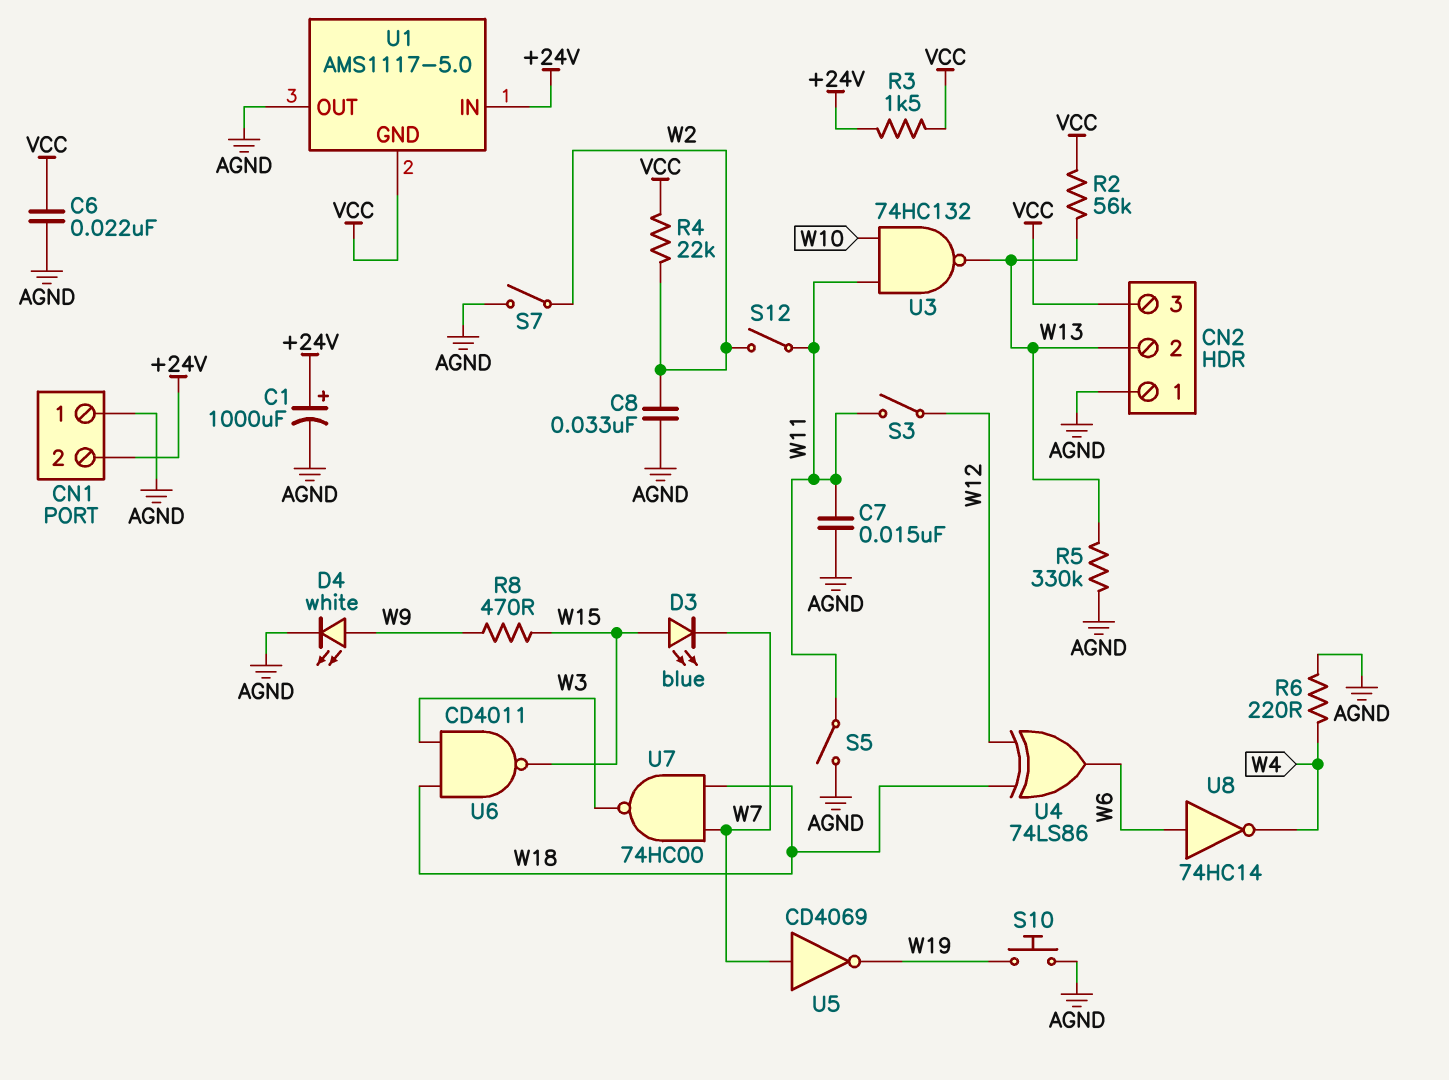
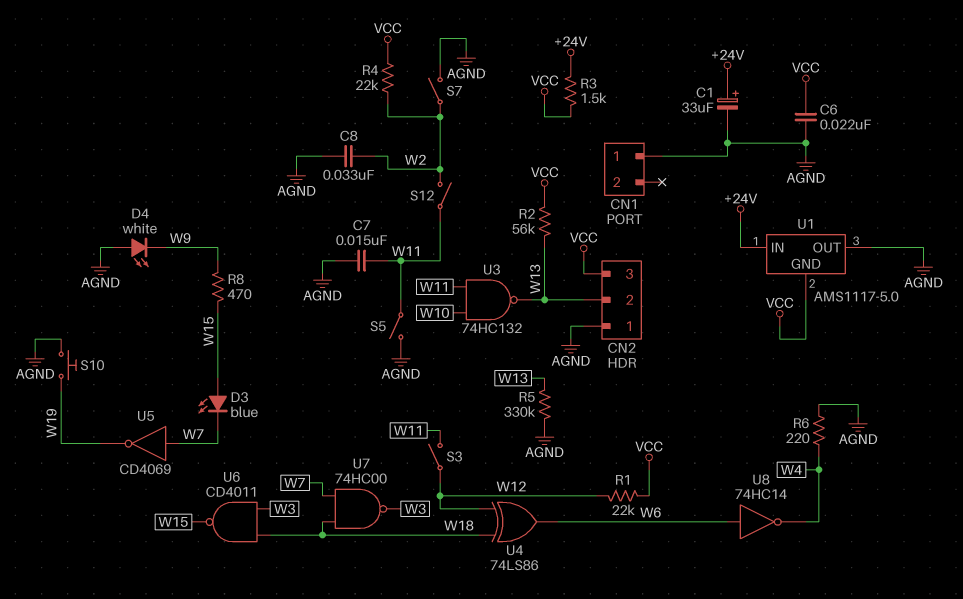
C1: 1000uF (plus +24V, minus AGND) -> 33uF (plus +24V, minus AGND)
CN1 pin 2: +24V -> none
D4: LED white (A W9, K AGND) -> LED white (A AGND, K W9)
R1: none -> 22k (VCC, W12)

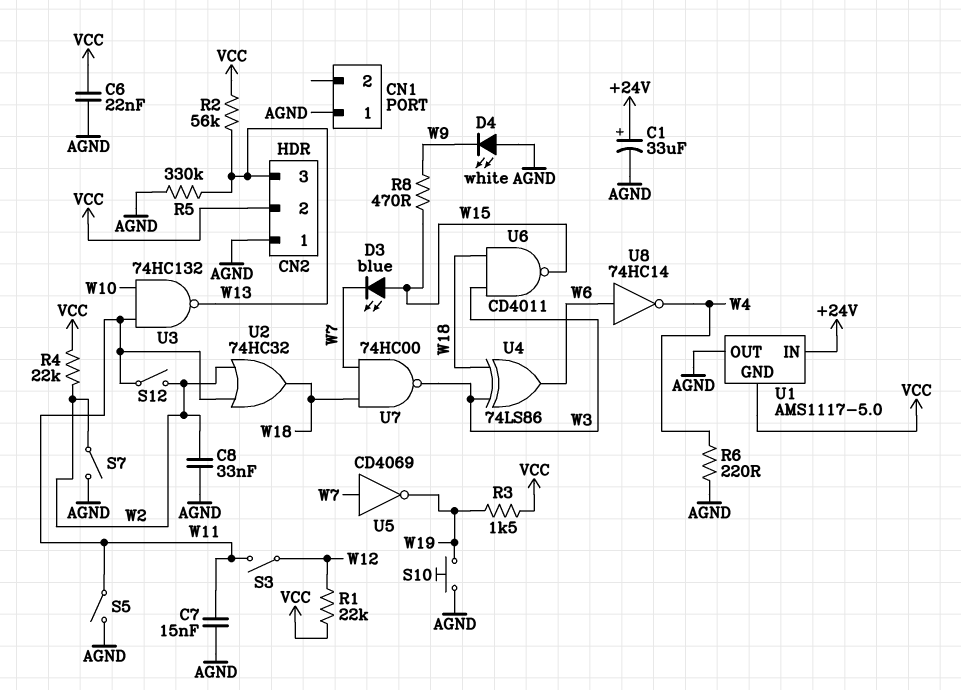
CN2 pin 2: W13 -> VCC
CN2 pin 3: VCC -> W13
R3: 1.5k (+24V, VCC) -> 1.5k (VCC, W19)
U2: none -> OR 74HC32 (in W2, in W11, out W18)
U4: XOR 74LS86 (in W12, in W18, out W6) -> XOR 74LS86 (in W3, in W18, out W6)

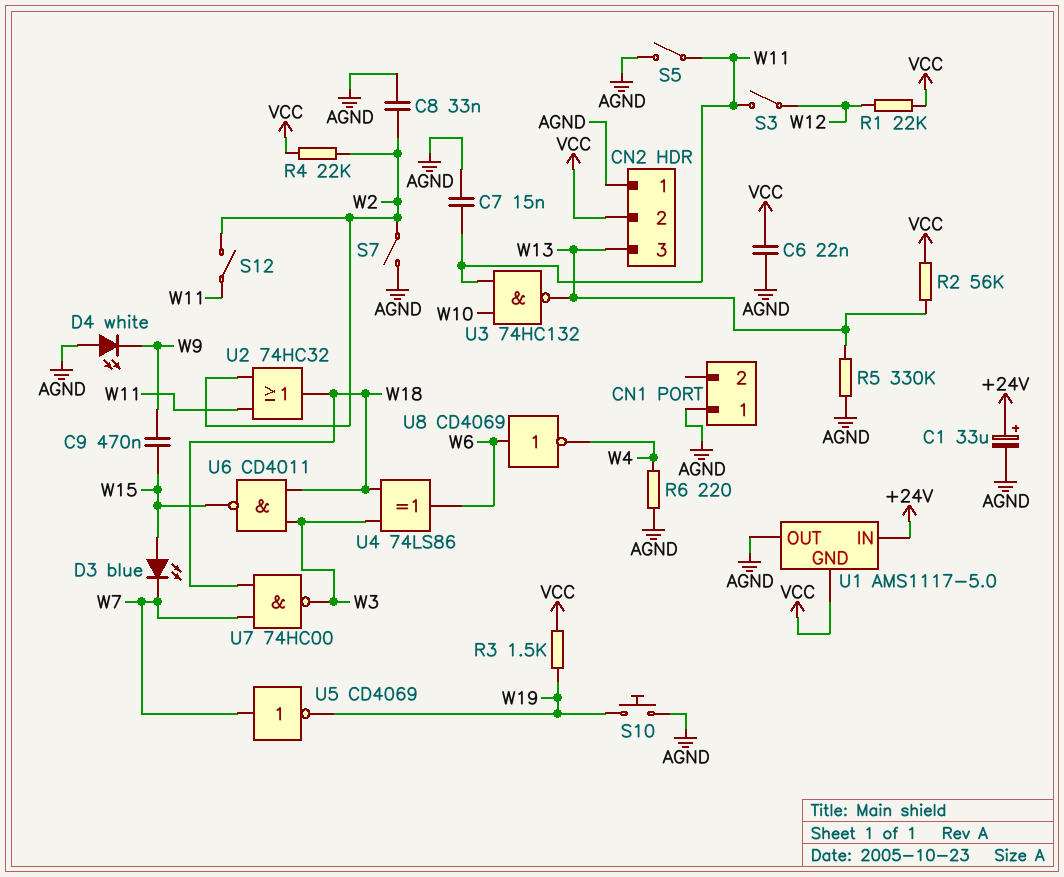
C9: none -> 470nF (W9, W15)
R8: 470 (W9, W15) -> none
U8: NOT 74HC14 (in W6, out W4) -> NOT CD4069 (in W6, out W4)

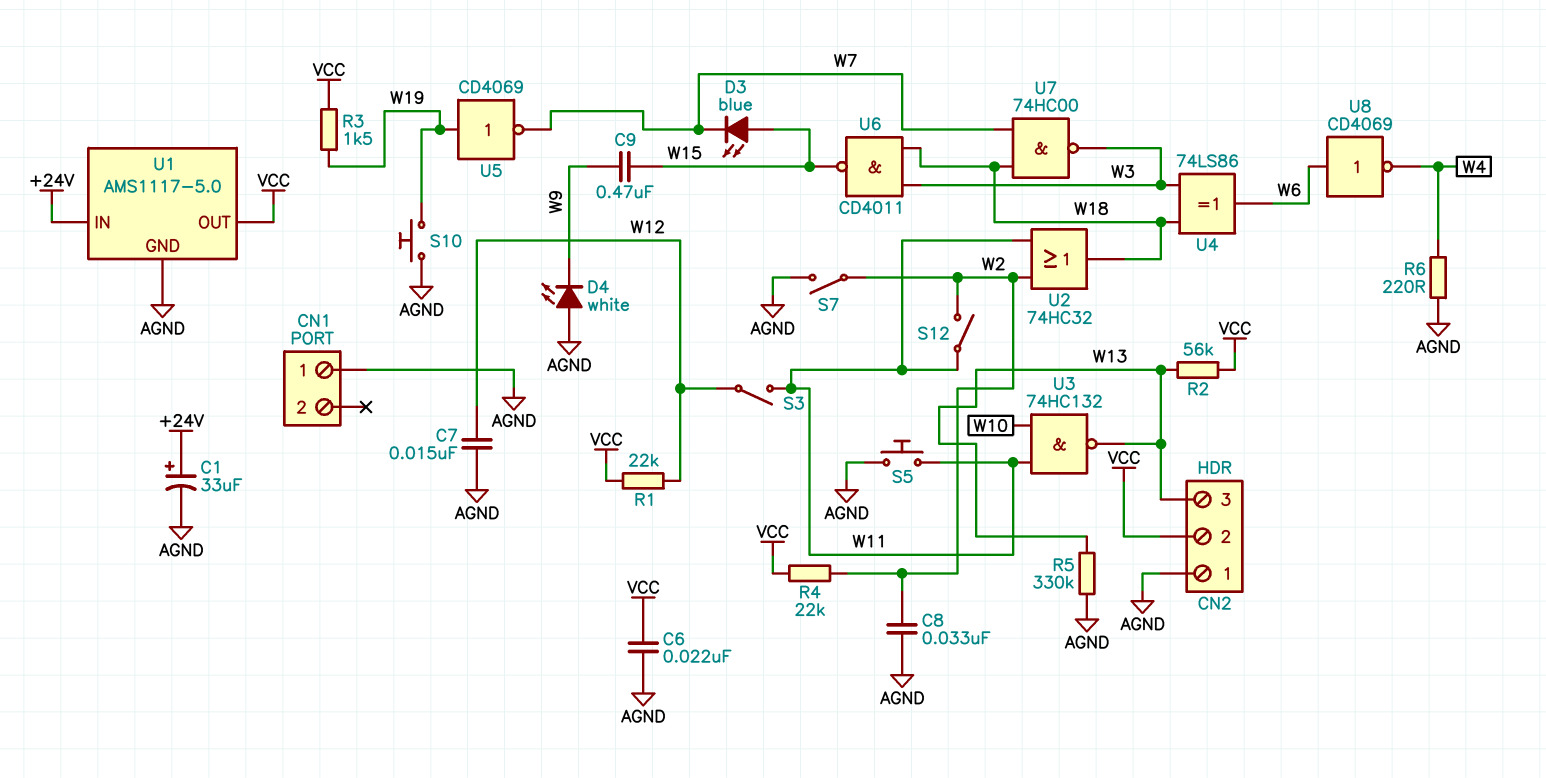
C7: 15nF (AGND, W11) -> 15nF (AGND, W12)
S5: switch (AGND, W11) -> button (AGND, W11)
U1 pin GND: VCC -> AGND
U1 pin OUT: AGND -> VCC
U5: NOT CD4069 (in W7, out W19) -> NOT CD4069 (in W19, out W7)

